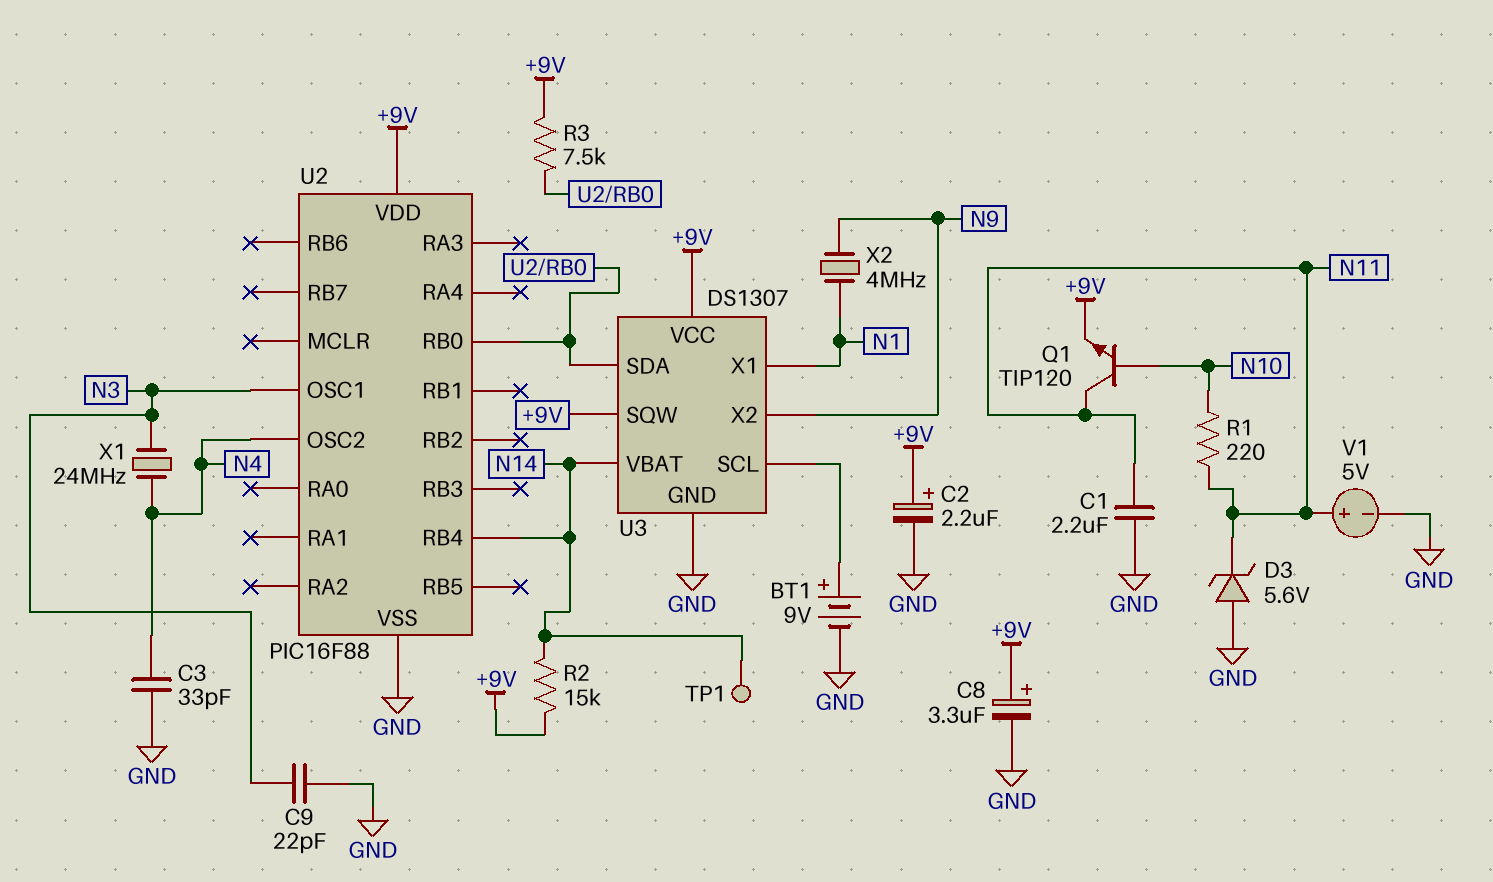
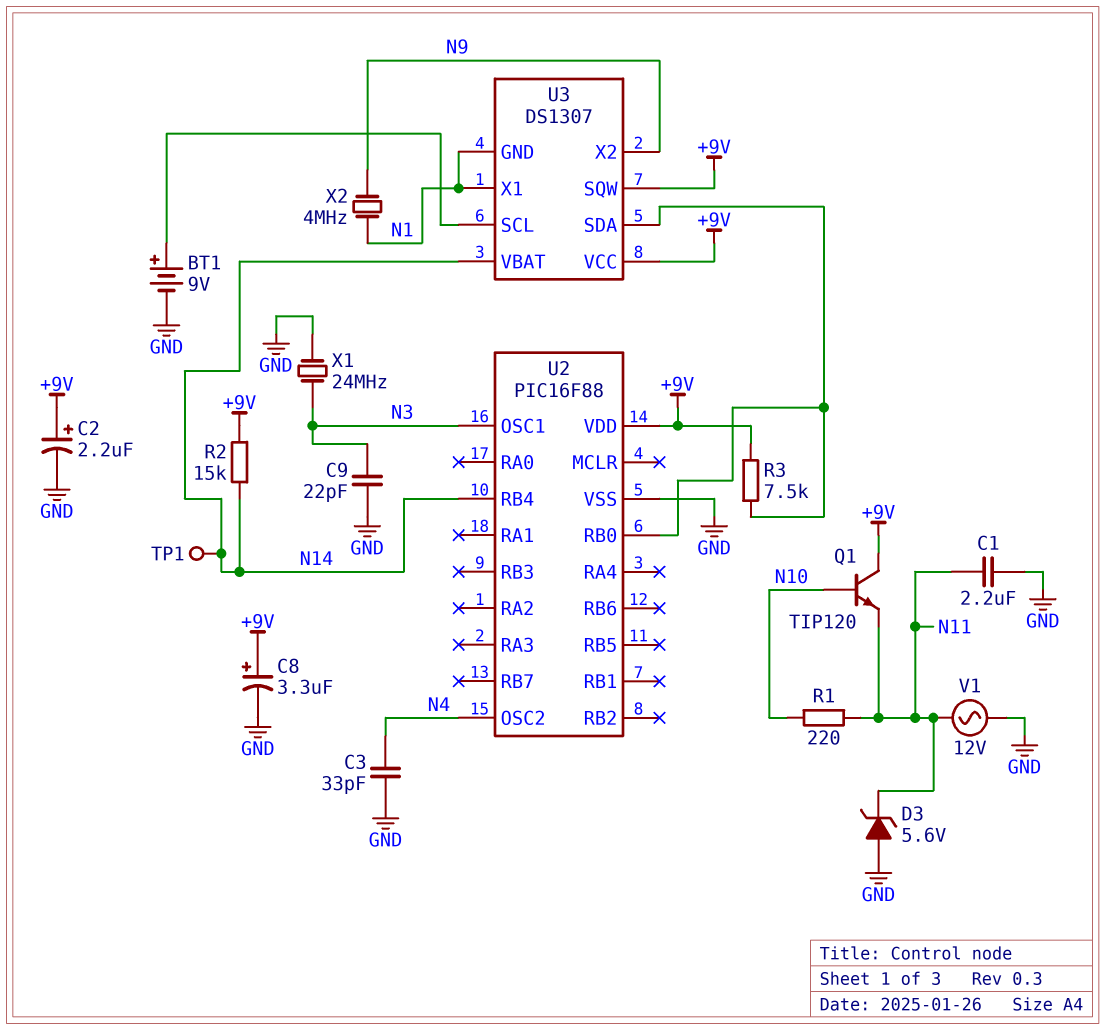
Q1: NPN TIP120 (B N10, C N11, E +9V) -> NPN TIP120 (B N10, C +9V, E N11)
U3 pin GND: GND -> N1
V1: 5V (plus N11, minus GND) -> AC 12V (GND, N11)
X1: 24MHz (N3, N4) -> 24MHz (GND, N3)

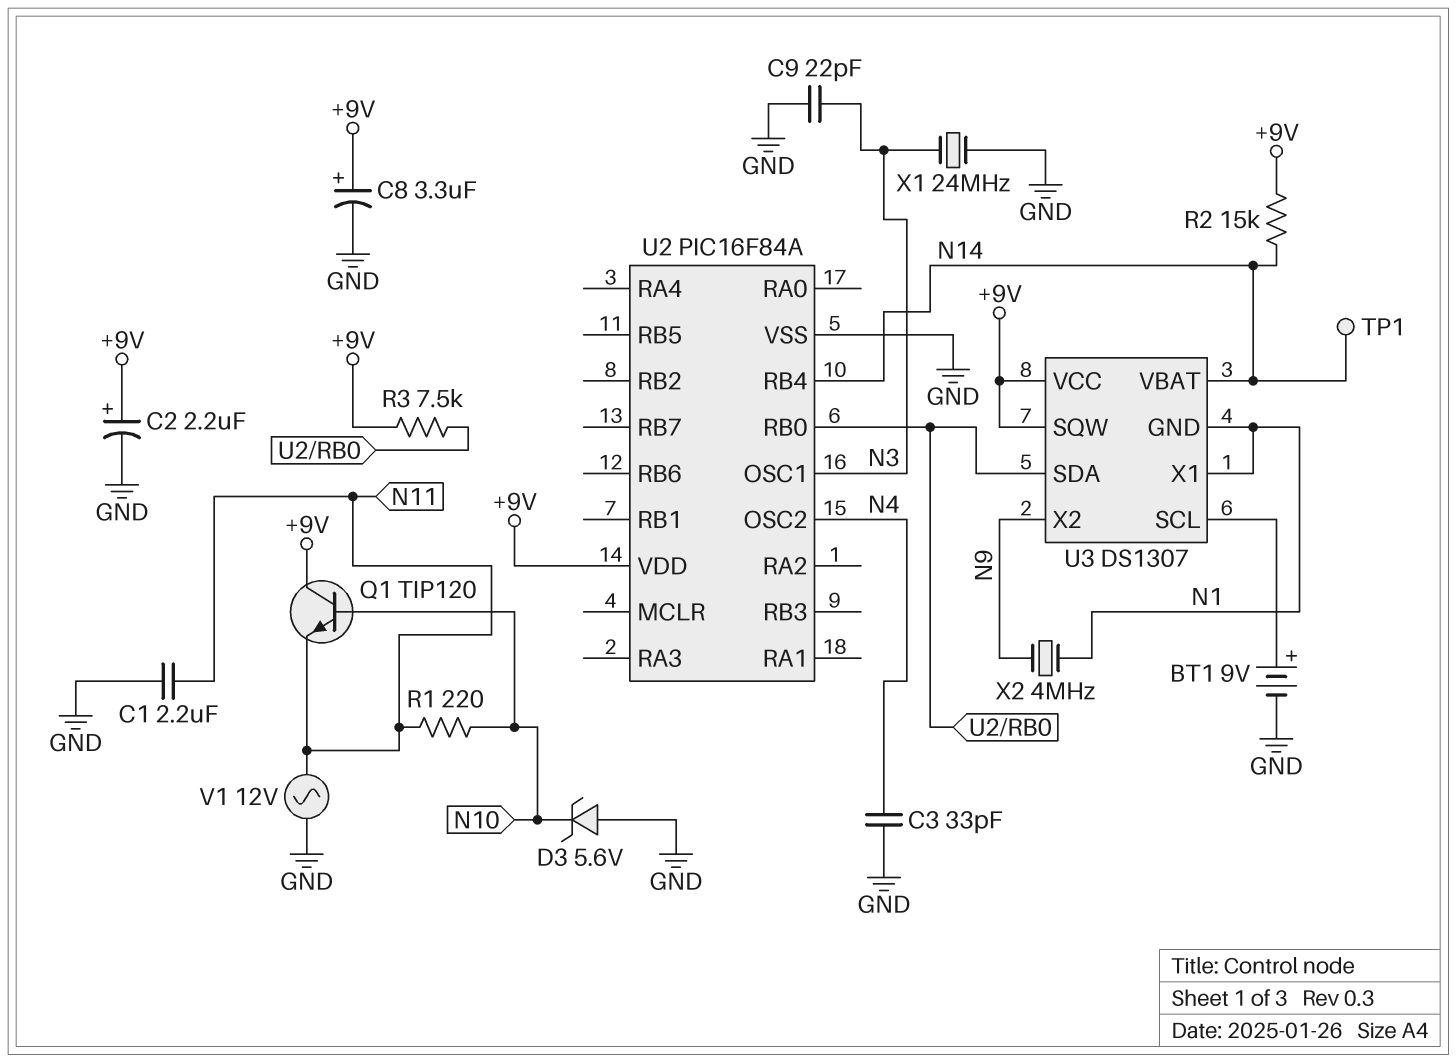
D3: zener 5.6V (A GND, K N11) -> zener 5.6V (A GND, K N10)
U2: PIC16F88 -> PIC16F84A

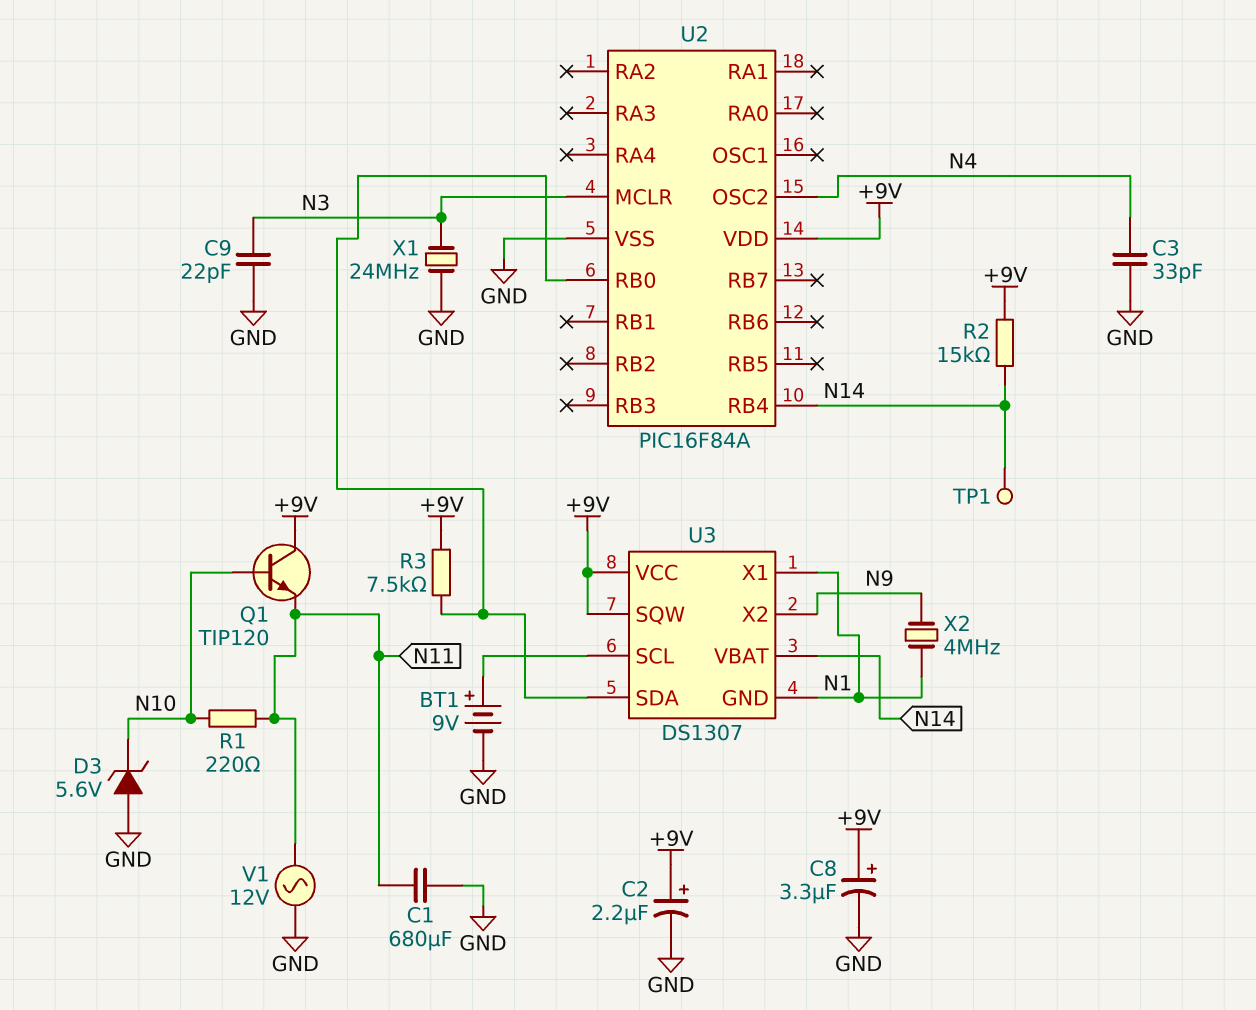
C1: 2.2uF (GND, N11) -> 680uF (GND, N11)
U2 pin MCLR: none -> N3
U2 pin OSC1: N3 -> none

